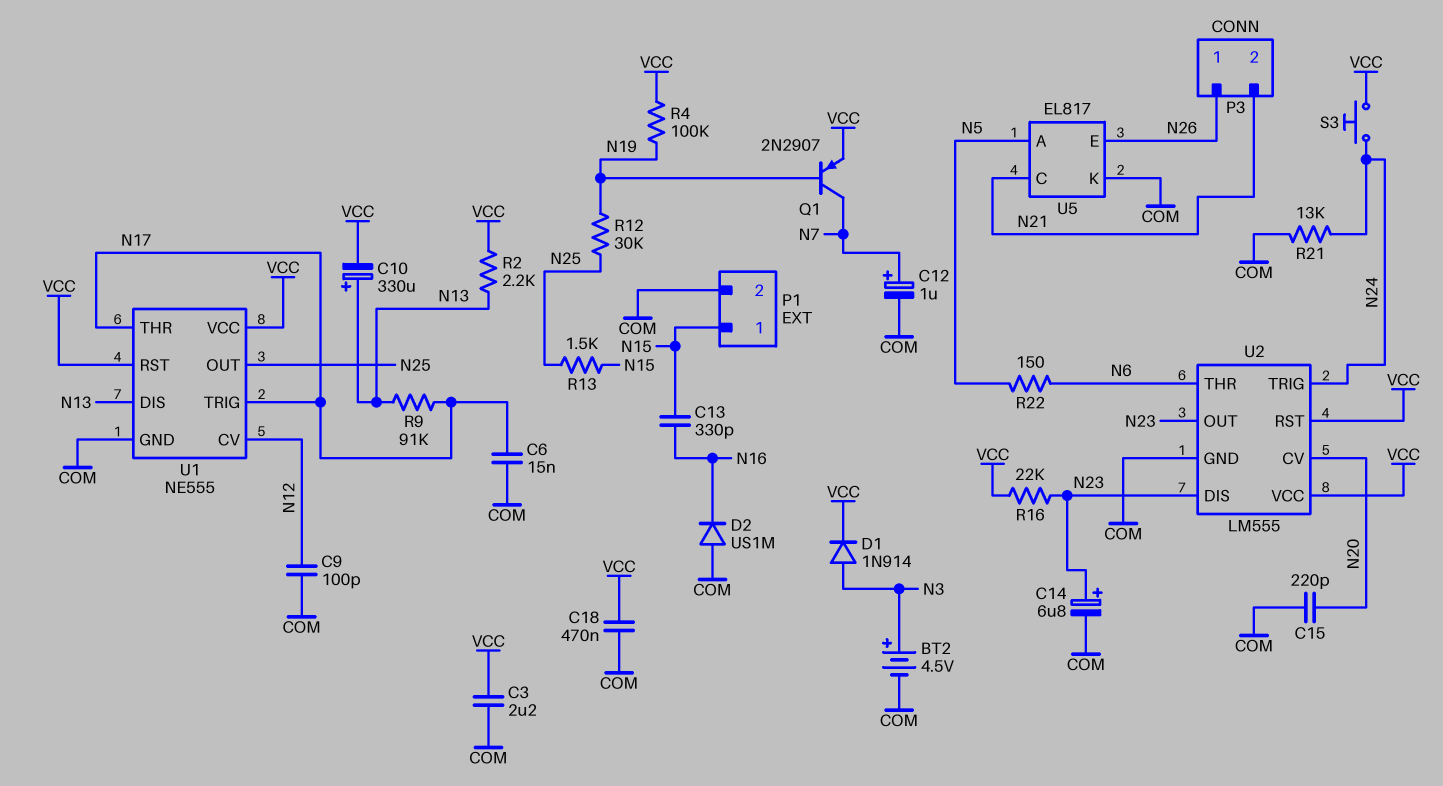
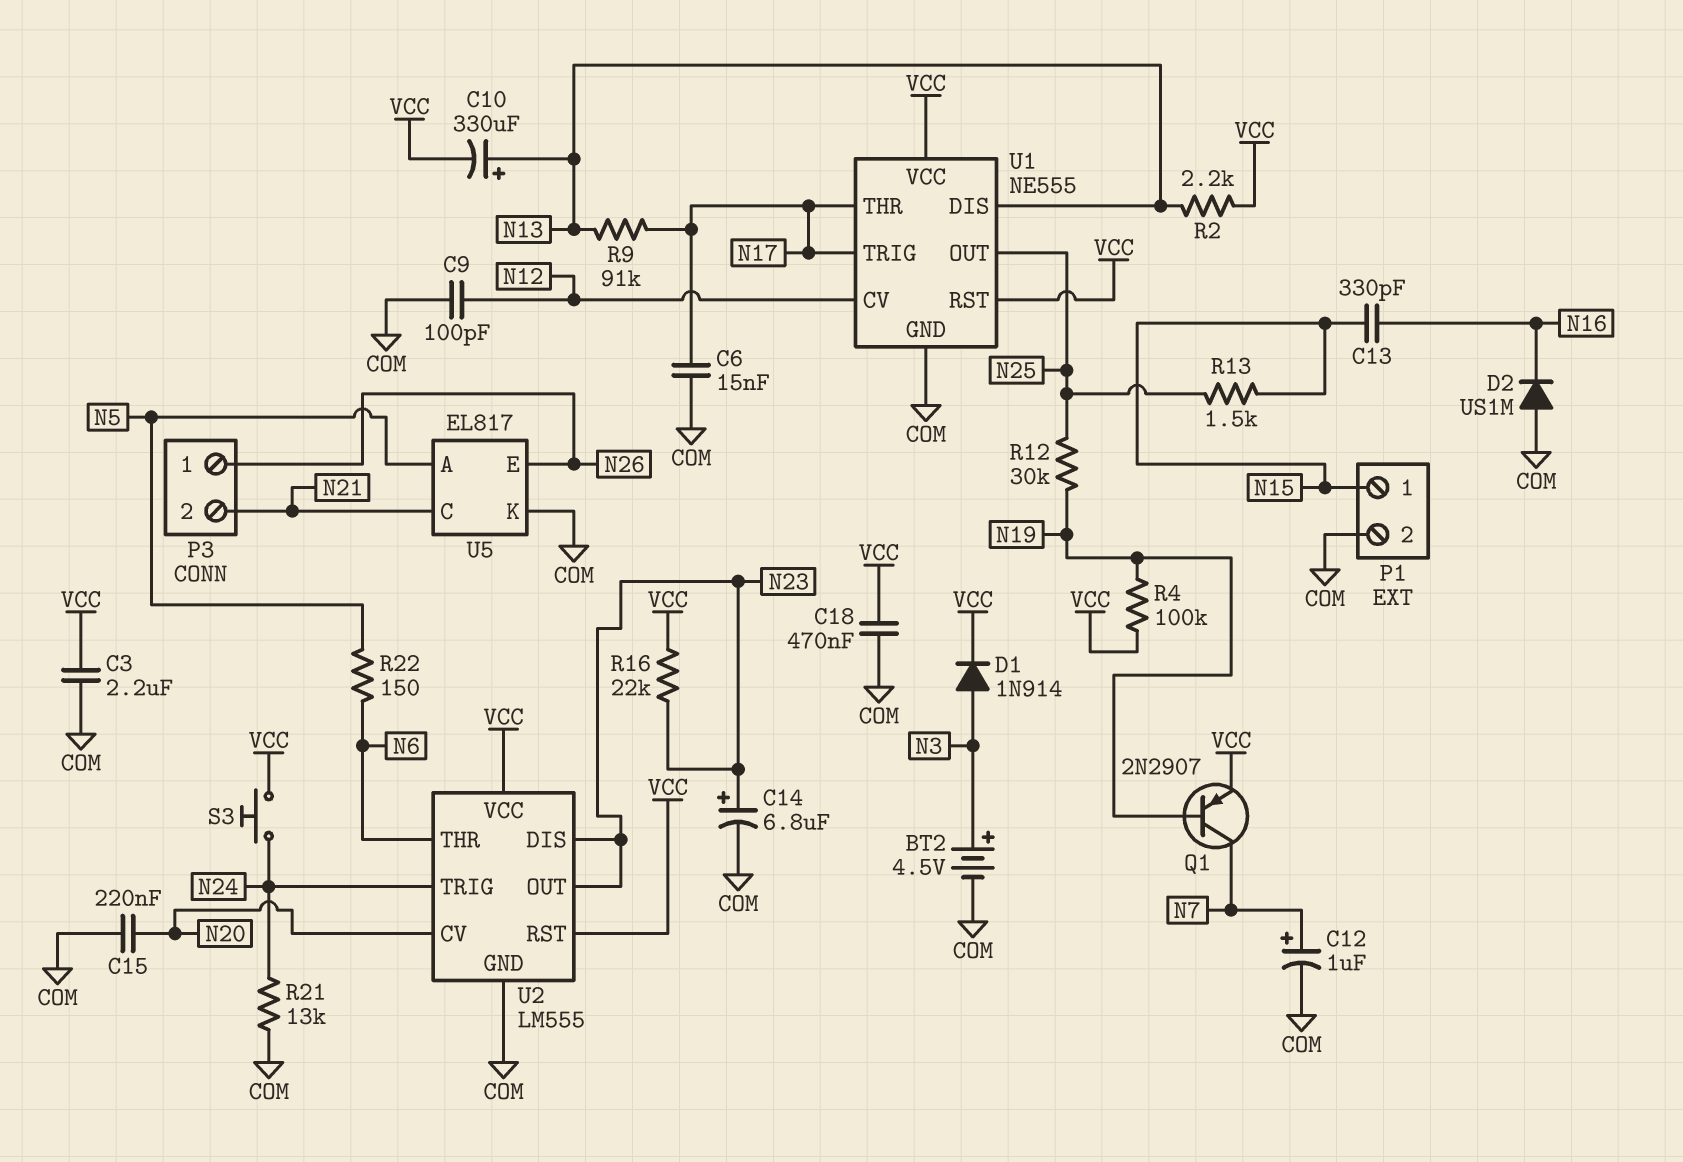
C15: 220pF (COM, N20) -> 220nF (COM, N20)

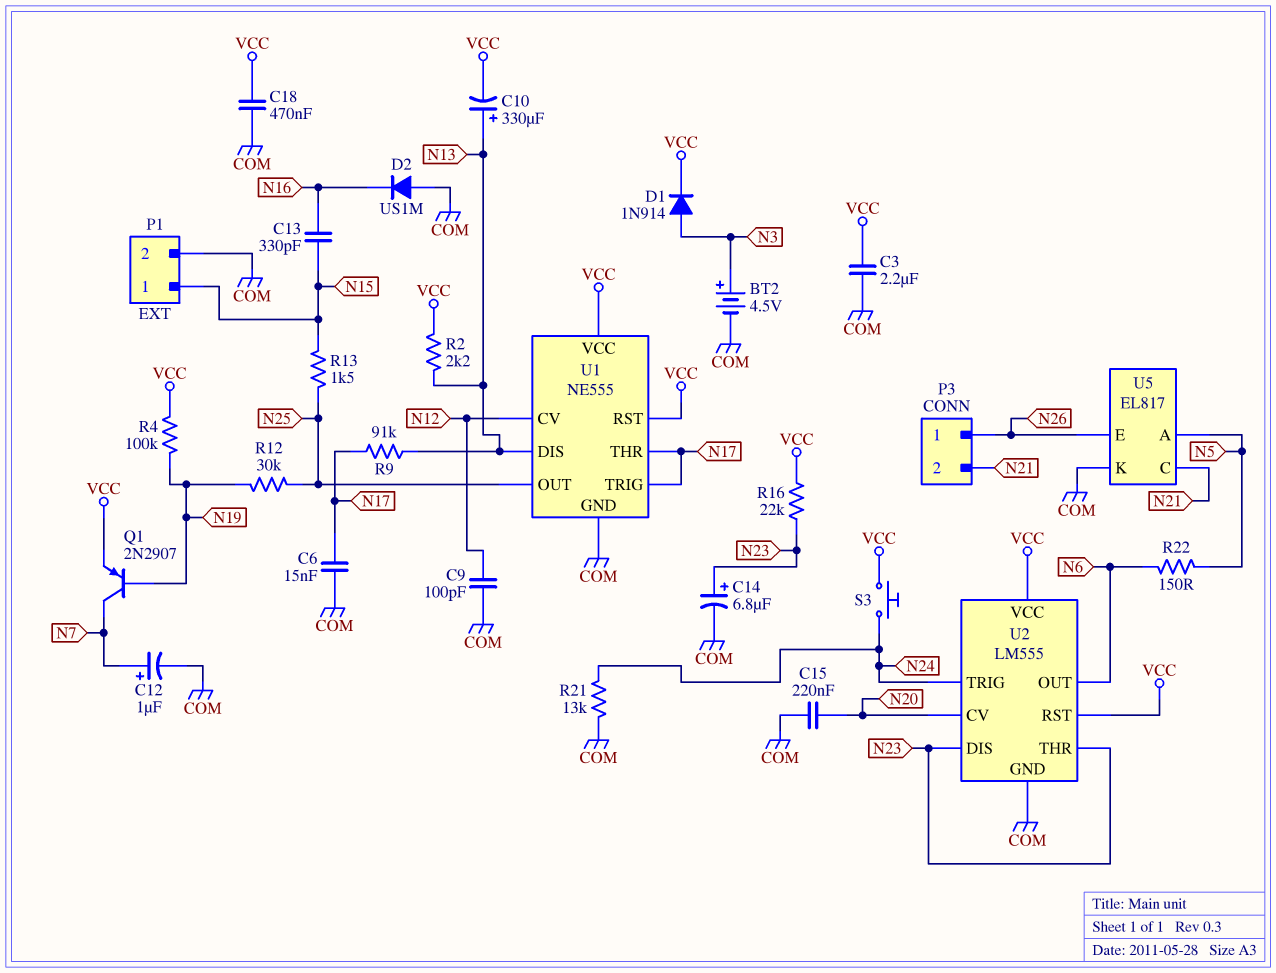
U2 pin OUT: N23 -> N6
U2 pin THR: N6 -> N23

